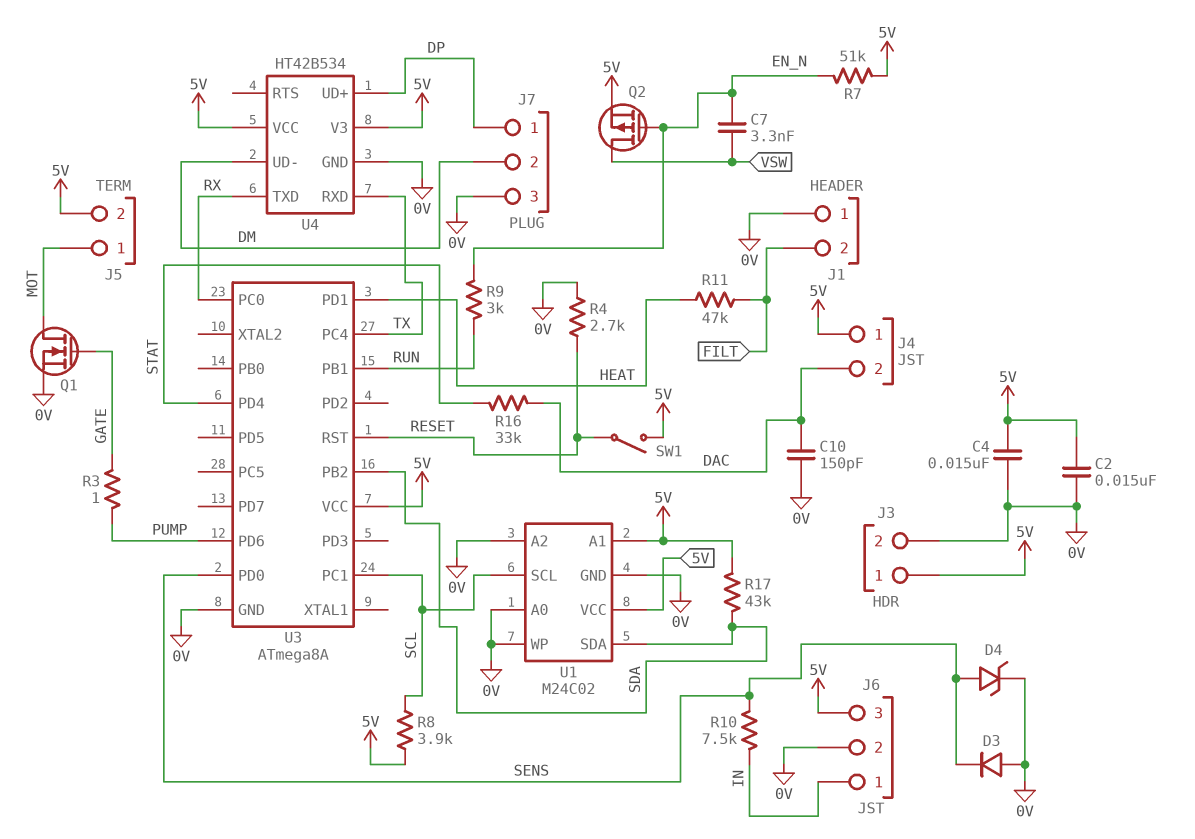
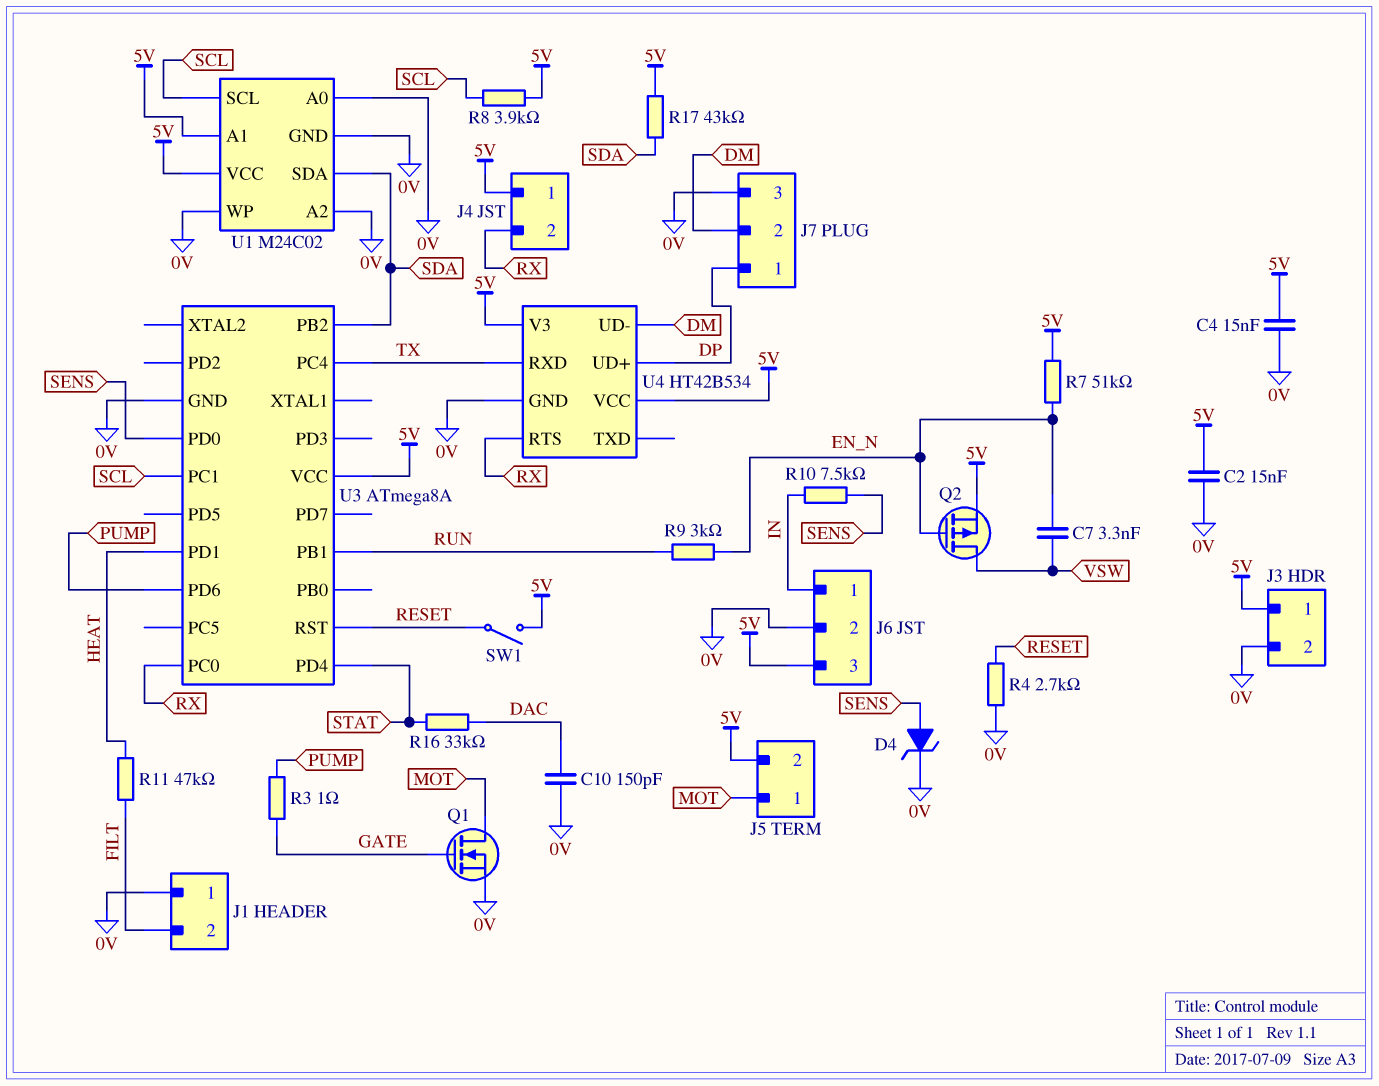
D3: diode (A 0V, K SENS) -> none
J4 pin 2: DAC -> RX
U4 pin RTS: none -> RX
U4 pin TXD: RX -> none

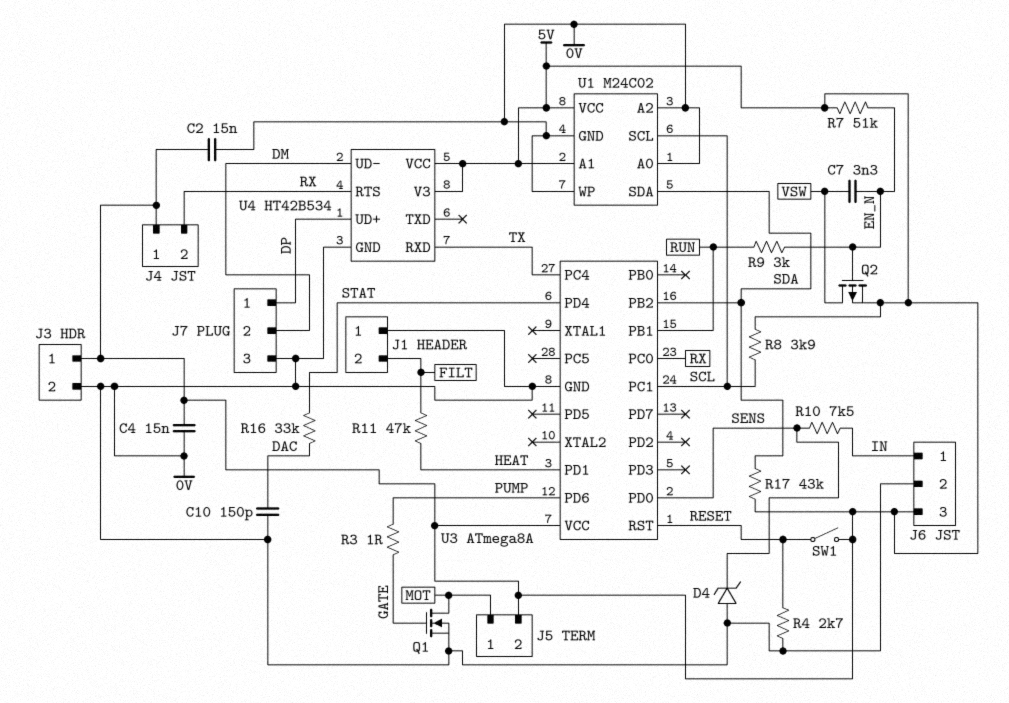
D4: zener (A SENS, K 0V) -> zener (A 0V, K SENS)

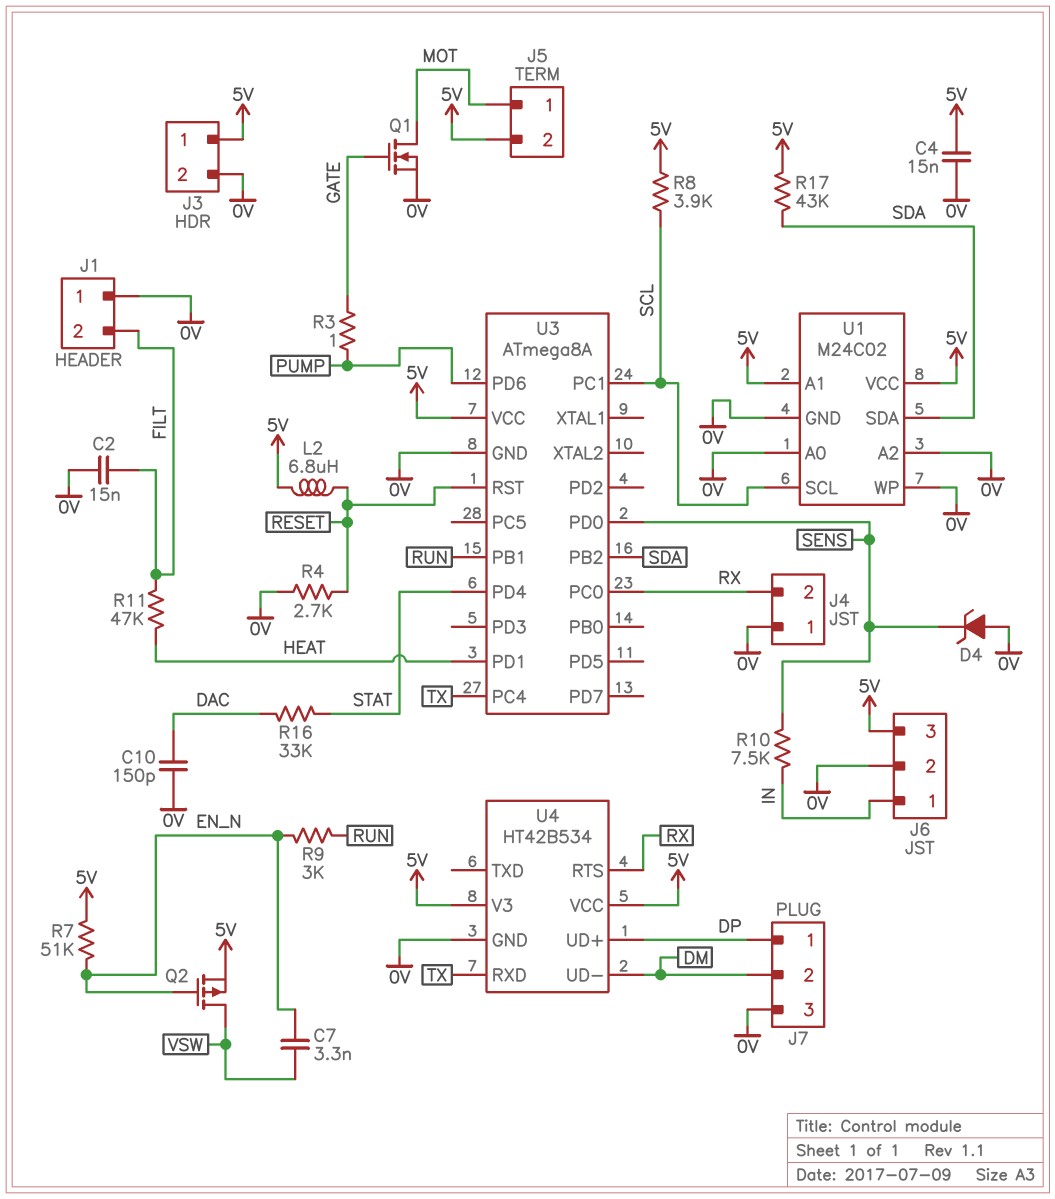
C2: 15nF (0V, 5V) -> 15nF (0V, FILT)
J4 pin 1: 5V -> 0V
L2: none -> 6.8uH (5V, RESET)
SW1: switch (5V, RESET) -> none

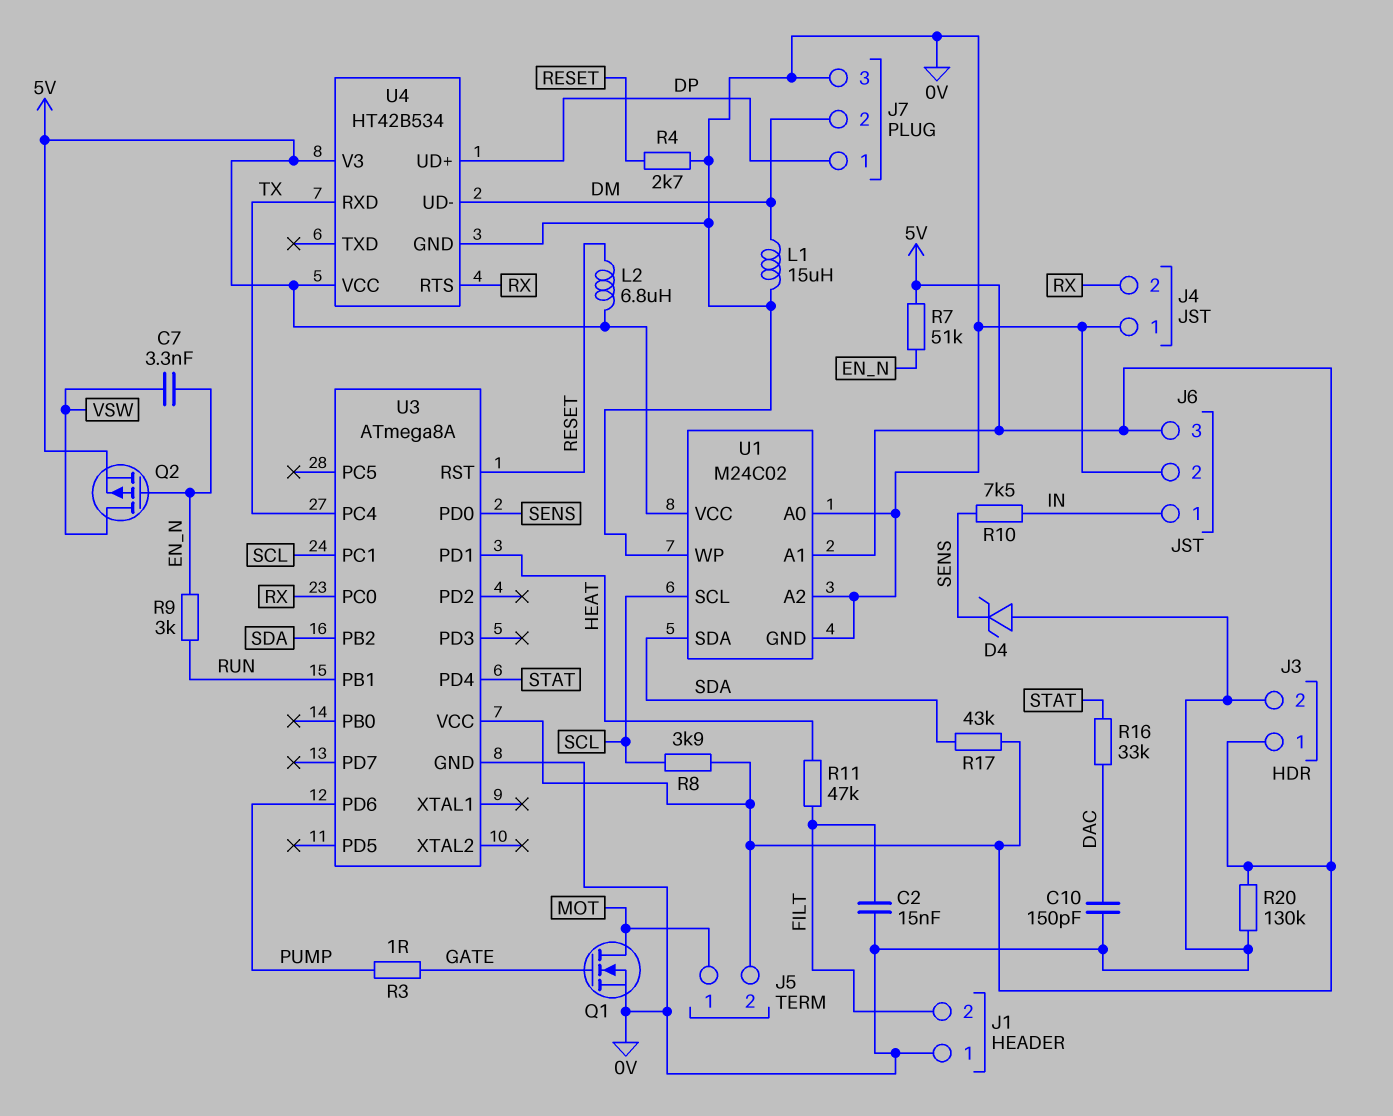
C4: 15nF (0V, 5V) -> none
L1: none -> 15uH (0V, DM)
R20: none -> 130k (0V, 5V)

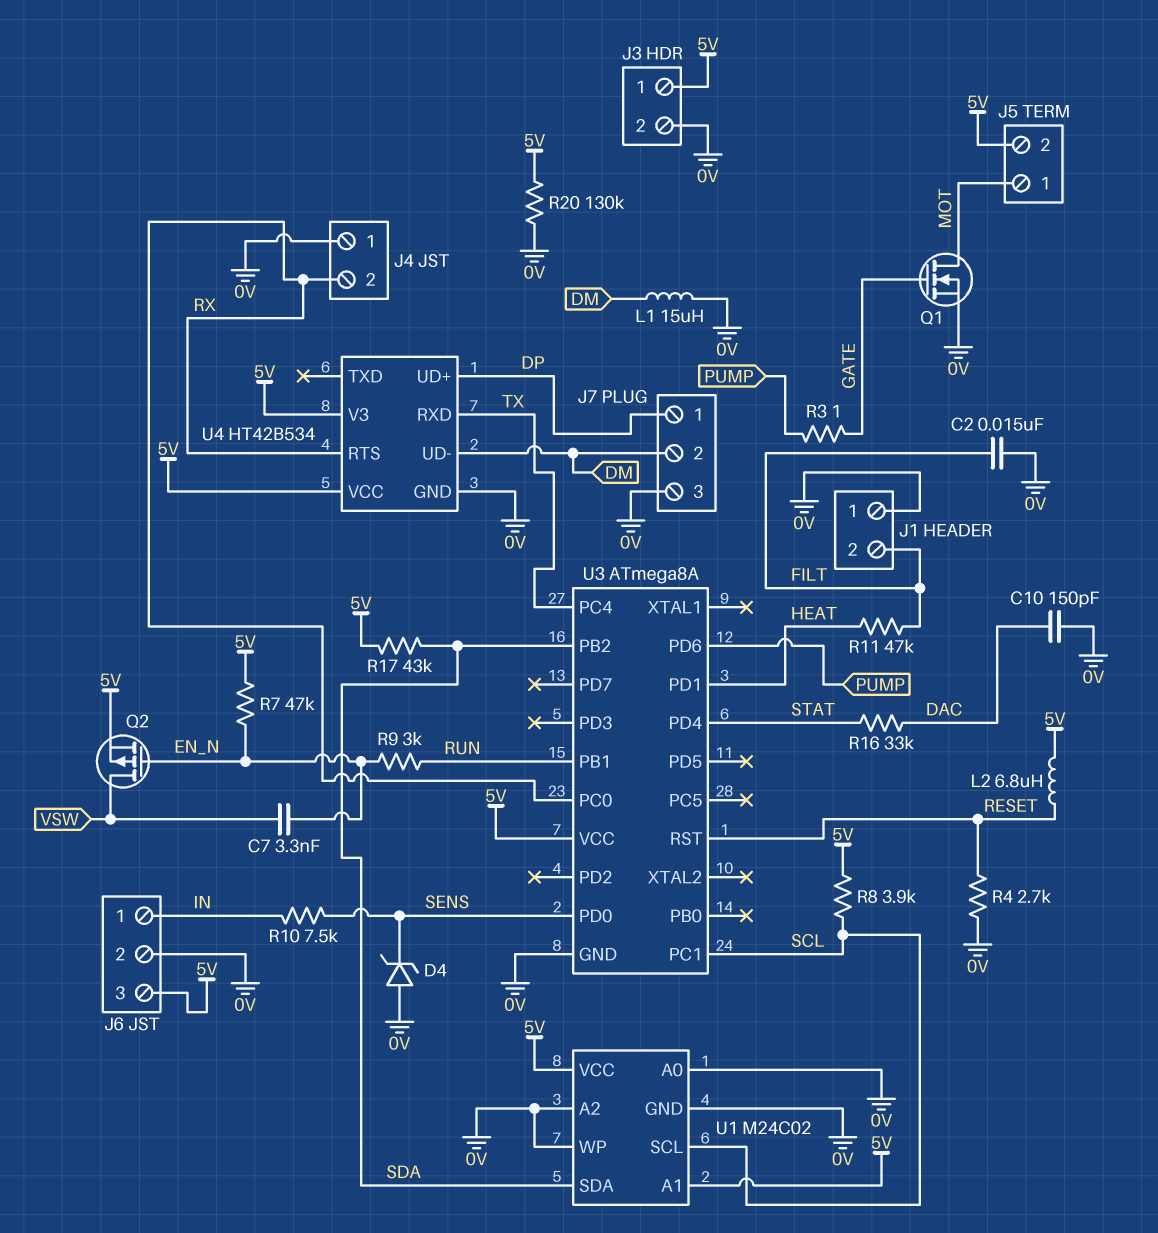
R7: 51k (5V, EN_N) -> 47k (5V, EN_N)

